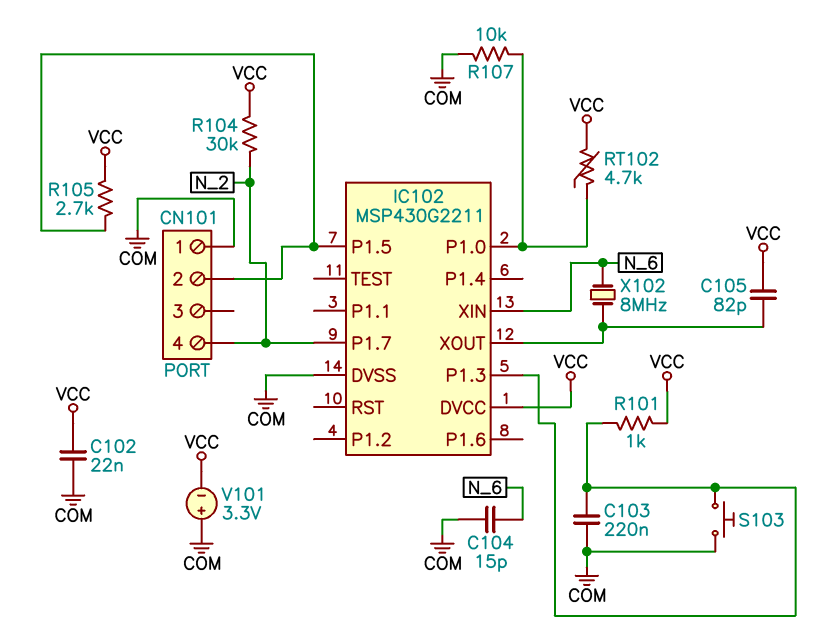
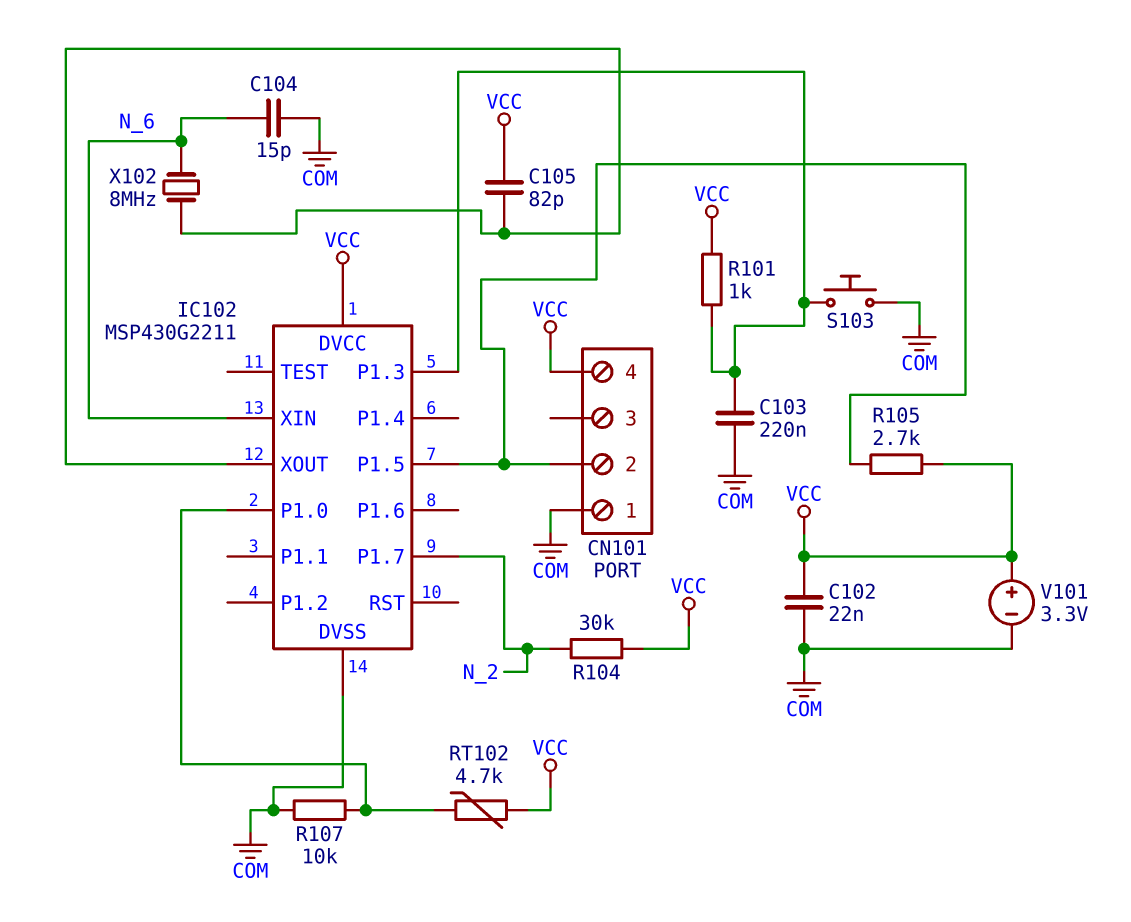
CN101 pin 4: N_2 -> VCC
V101: 3.3V (plus COM, minus VCC) -> 3.3V (plus VCC, minus COM)

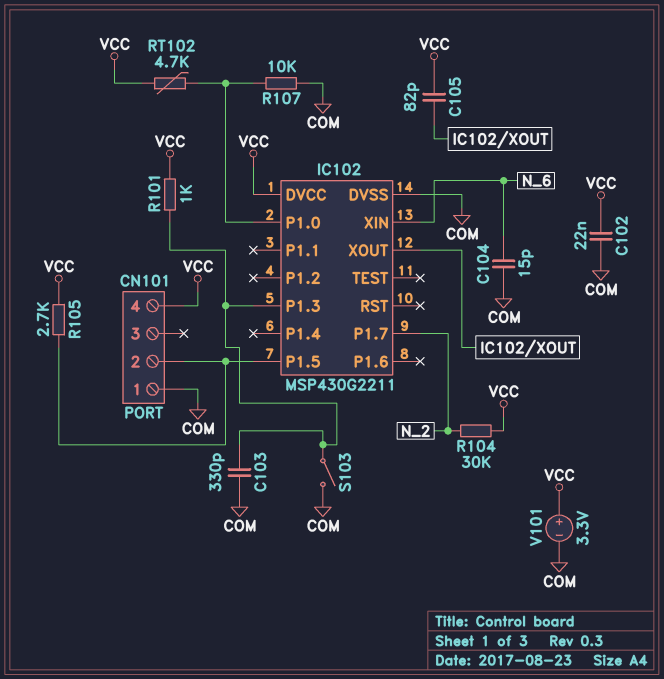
C103: 220nF (COM, IC102/P1.3) -> 330pF (COM, IC102/P1.3)
S103: button (COM, IC102/P1.3) -> switch (COM, IC102/P1.3)
X102: 8MHz (IC102/XOUT, N_6) -> none

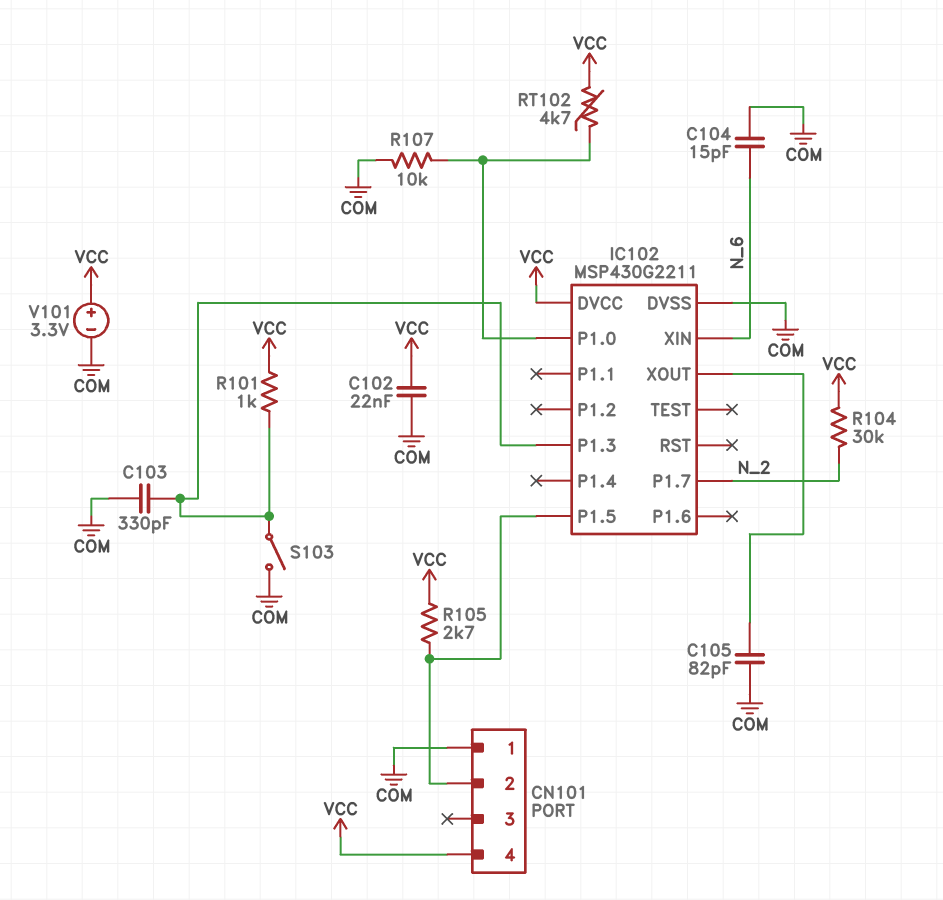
C105: 82pF (IC102/XOUT, VCC) -> 82pF (COM, IC102/XOUT)

